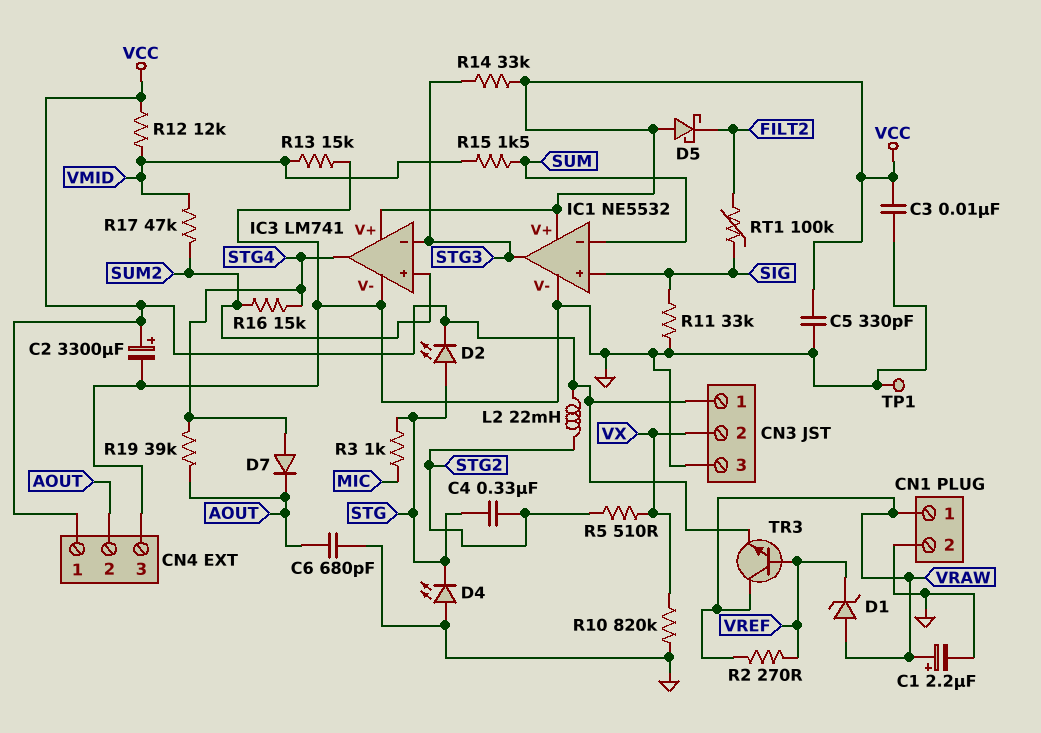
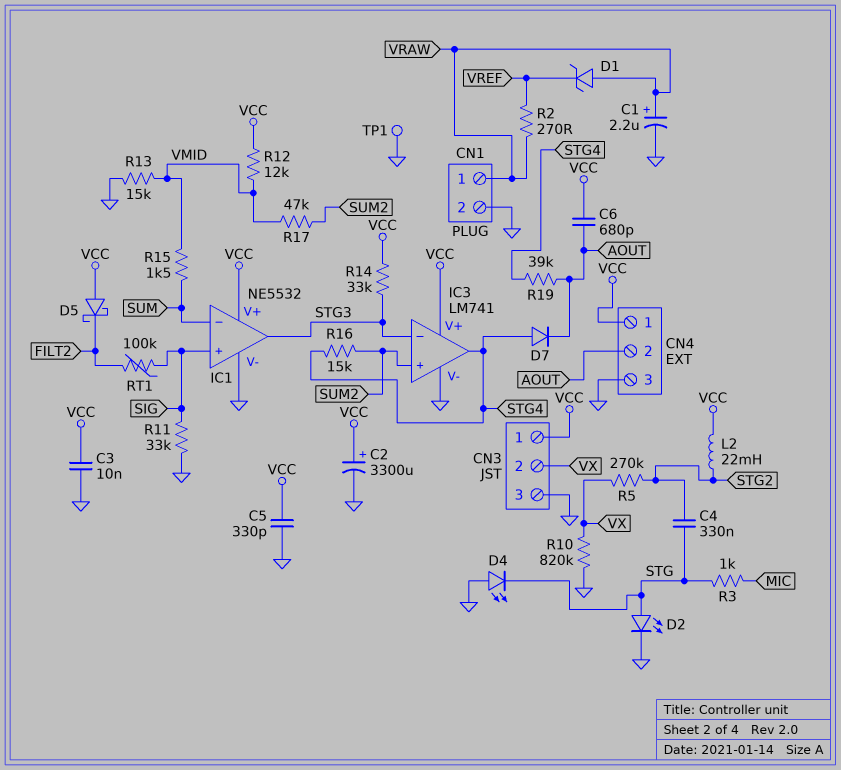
C6: 680pF (AOUT, GND) -> 680pF (AOUT, VCC)
D2: LED (A STG, K VCC) -> LED (A STG, K GND)
R5: 510 (STG2, VX) -> 270k (STG2, VX)
TR3: NPN (B VREF, C VRAW, E VCC) -> none

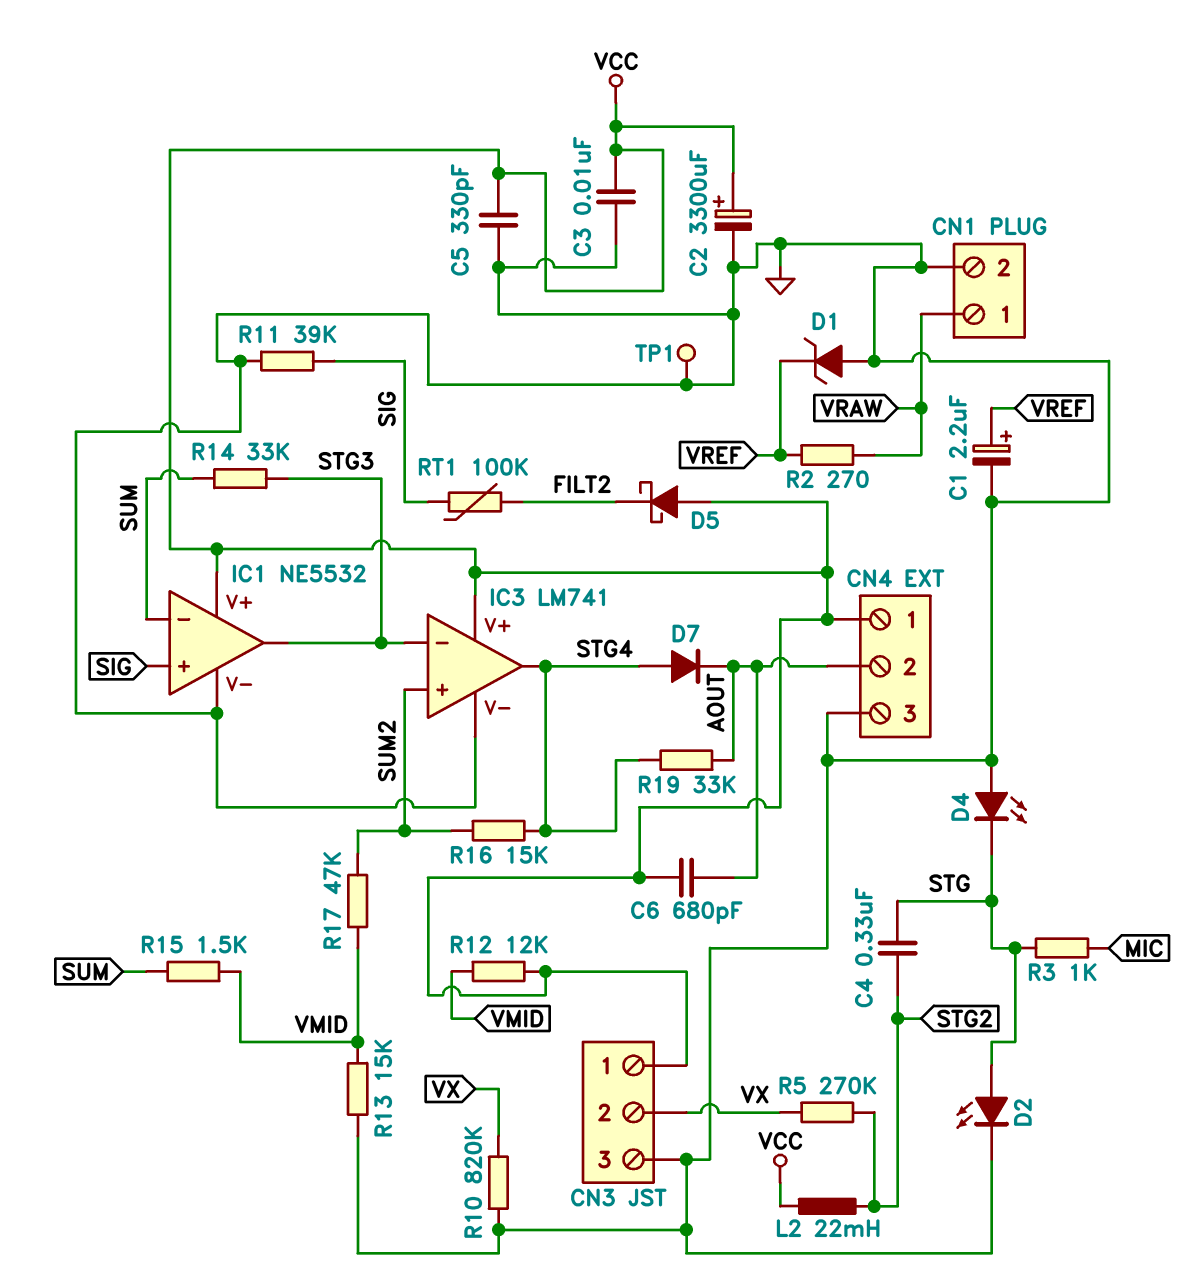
C1: 2.2uF (plus VRAW, minus GND) -> 2.2uF (plus VREF, minus GND)
D1: zener (A VRAW, K VREF) -> zener (A GND, K VREF)
R11: 33k (GND, SIG) -> 39k (GND, SIG)
R14: 33k (STG3, VCC) -> 33k (STG3, SUM)
R19: 39k (AOUT, STG4) -> 33k (AOUT, STG4)

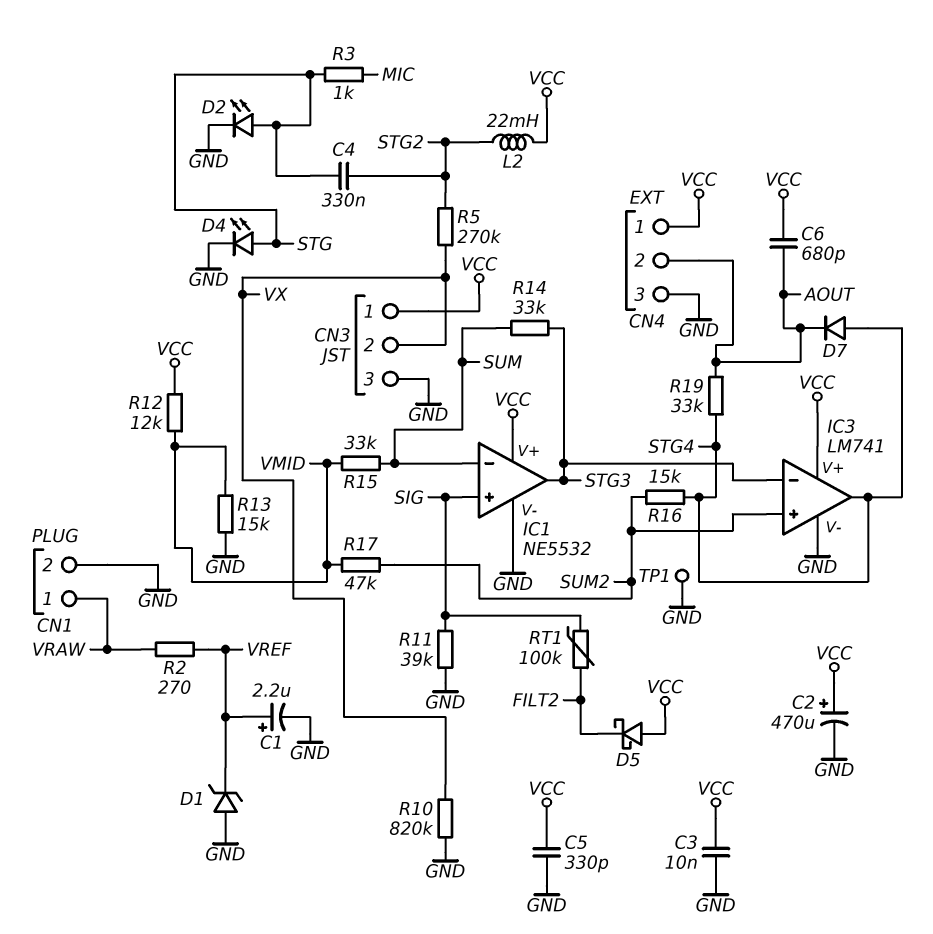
C2: 3300uF (plus VCC, minus GND) -> 470uF (plus VCC, minus GND)
D4: LED (A GND, K STG) -> LED (A STG, K GND)
R15: 1.5k (SUM, VMID) -> 33k (SUM, VMID)

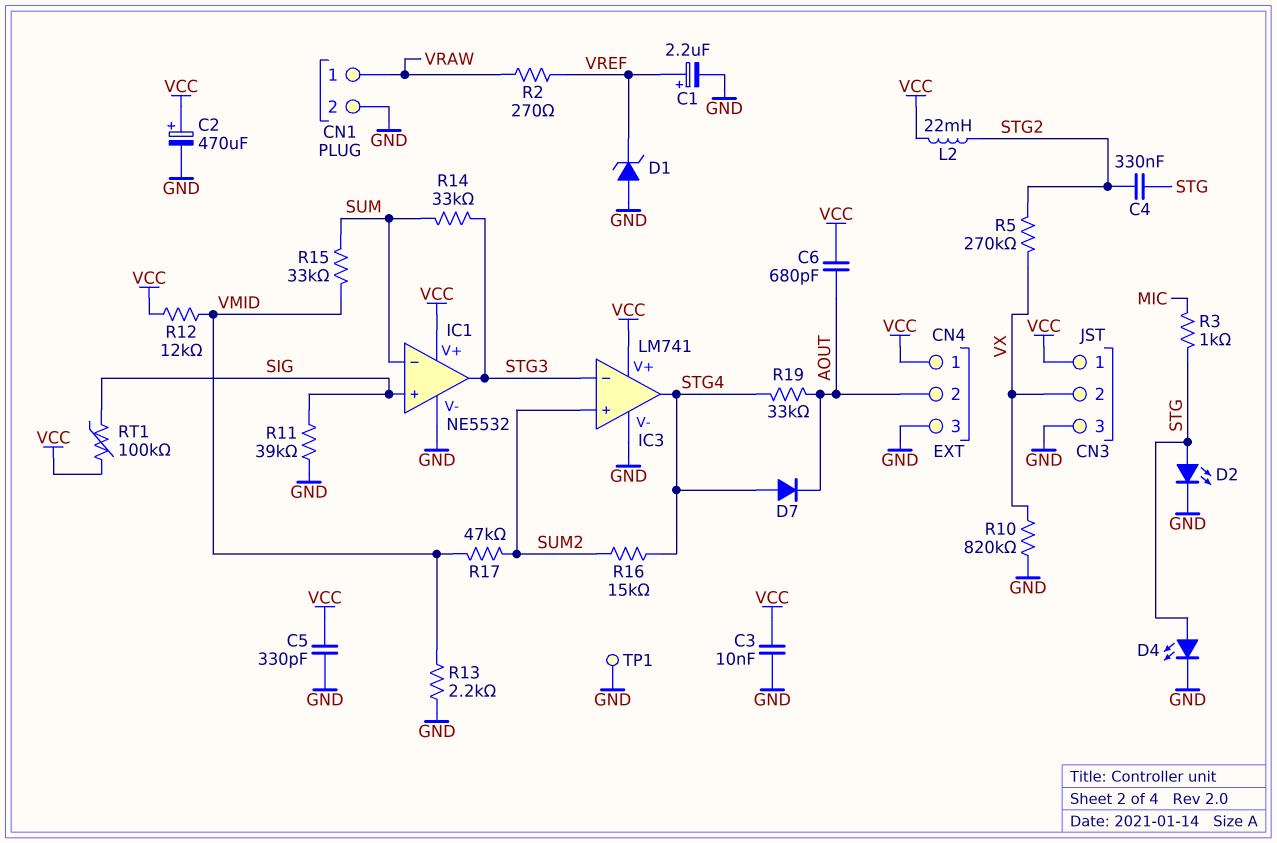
D5: schottky (A VCC, K FILT2) -> none
R13: 15k (GND, VMID) -> 2.2k (GND, VMID)
RT1: 100k (FILT2, SIG) -> 100k (SIG, VCC)

